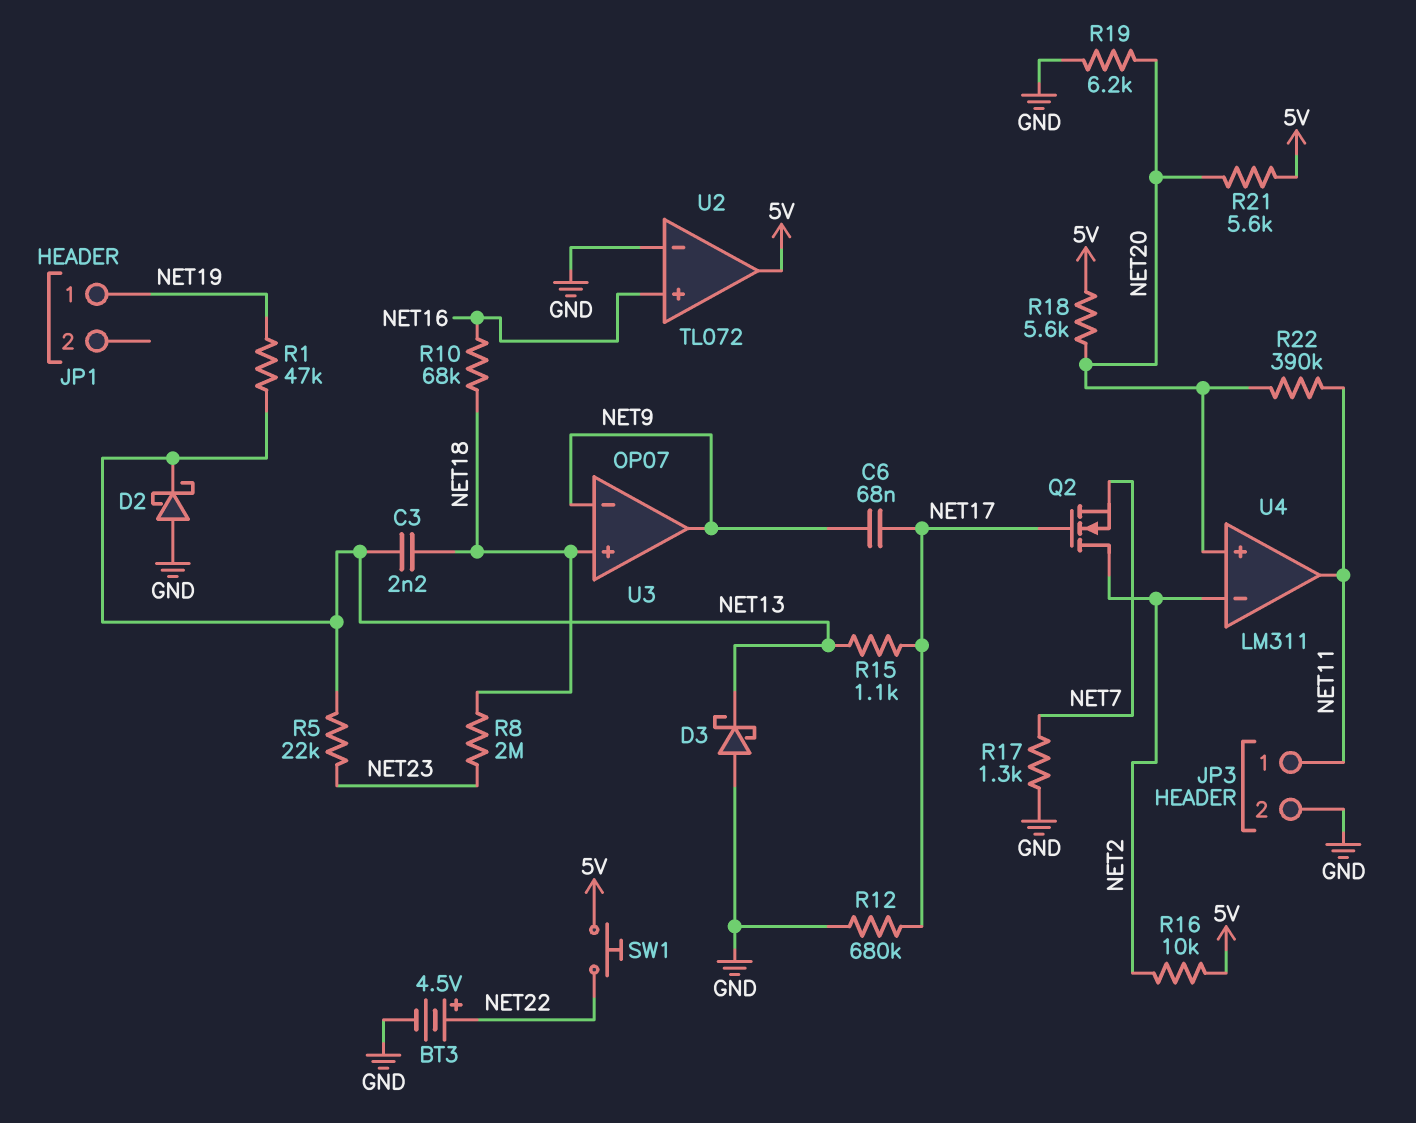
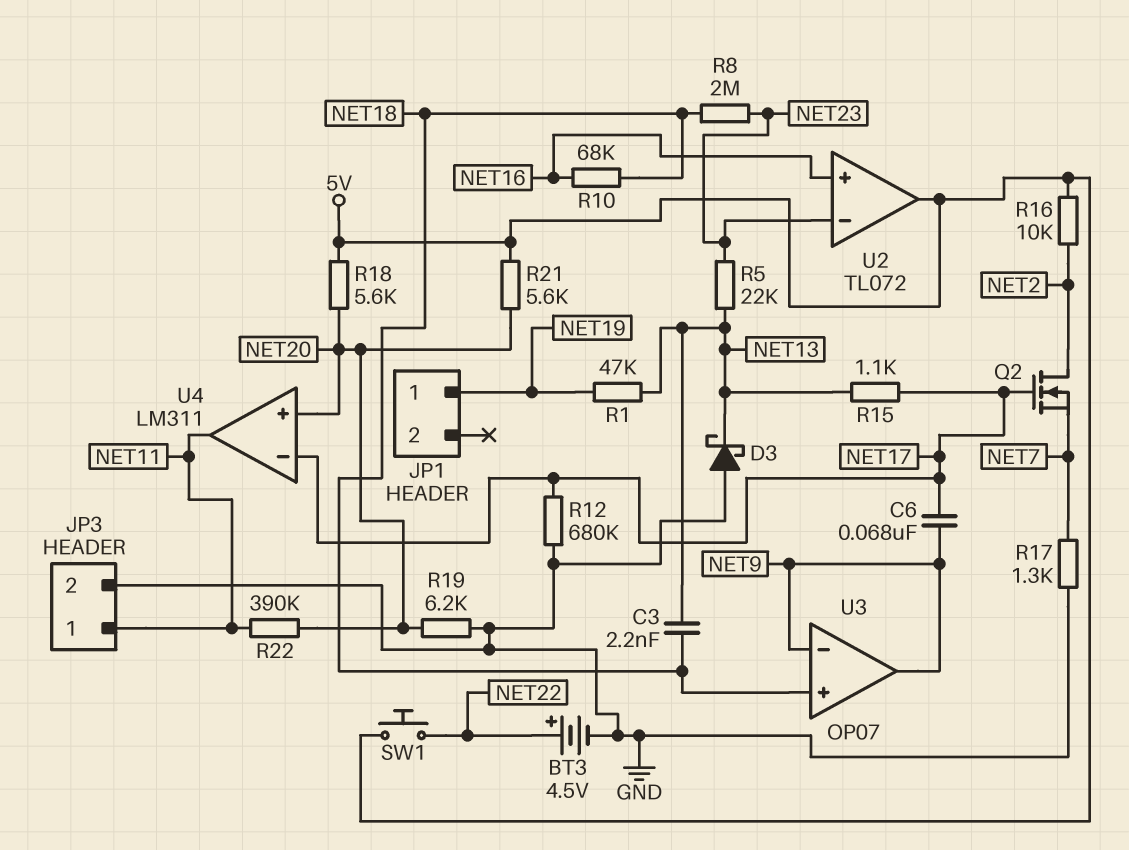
D2: schottky (A GND, K NET13) -> none
U2 pin in-: GND -> NET23
U4 pin in-: NET2 -> NET17

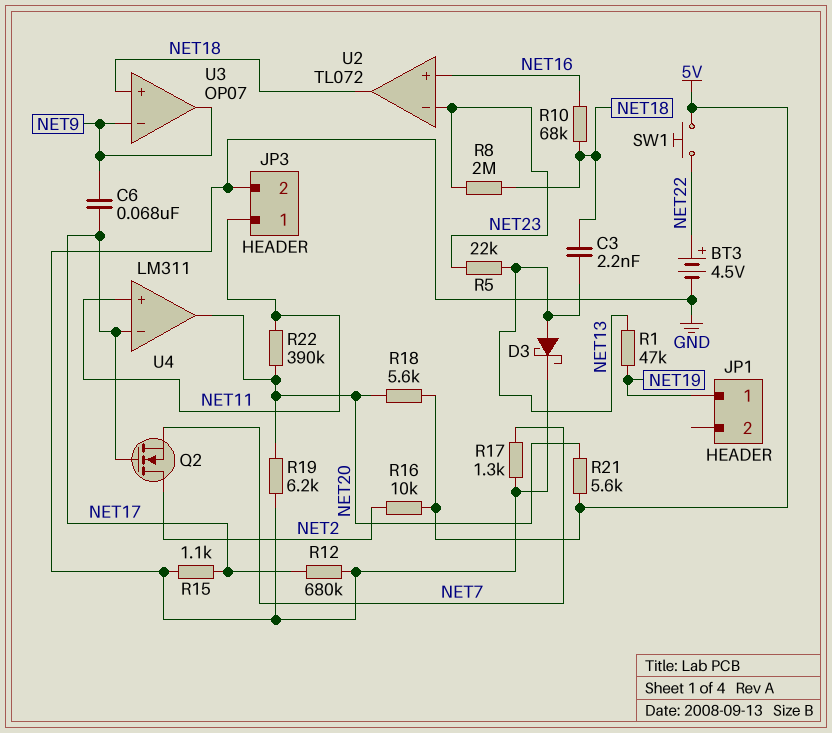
D3: schottky (A GND, K NET13) -> schottky (A NET13, K GND)
R15: 1.1k (NET13, NET17) -> 1.1k (GND, NET17)
U2 pin out: 5V -> NET18
U4 pin in+: NET20 -> NET11
U4 pin out: NET11 -> NET20

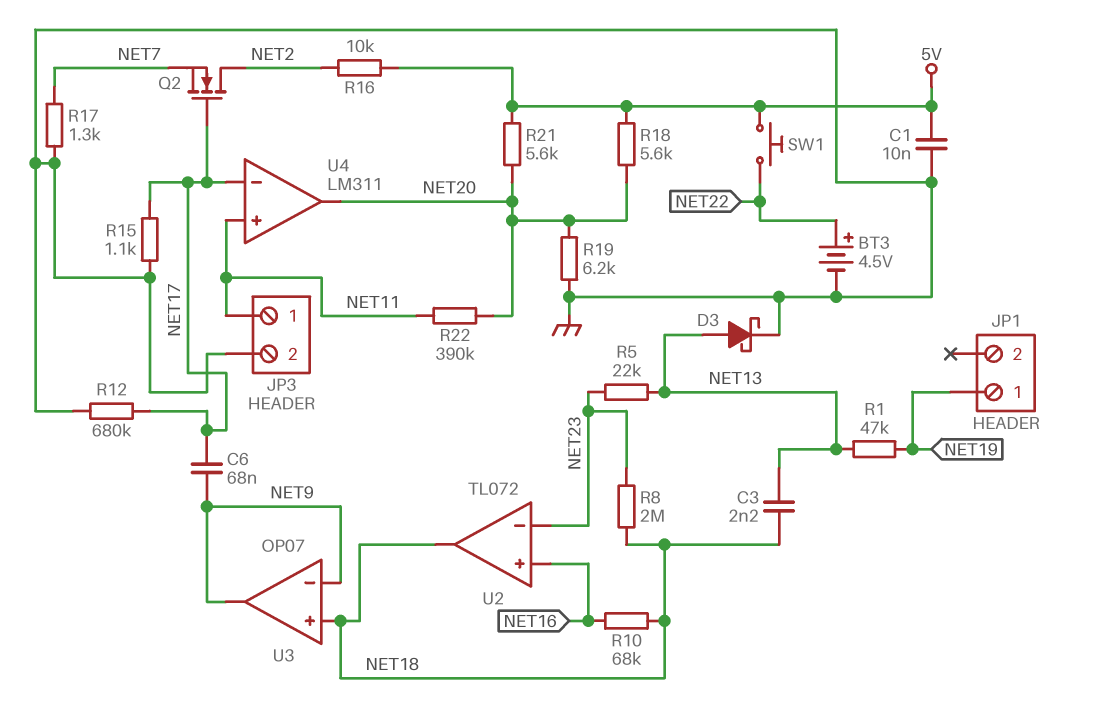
C1: none -> 10nF (5V, GND)

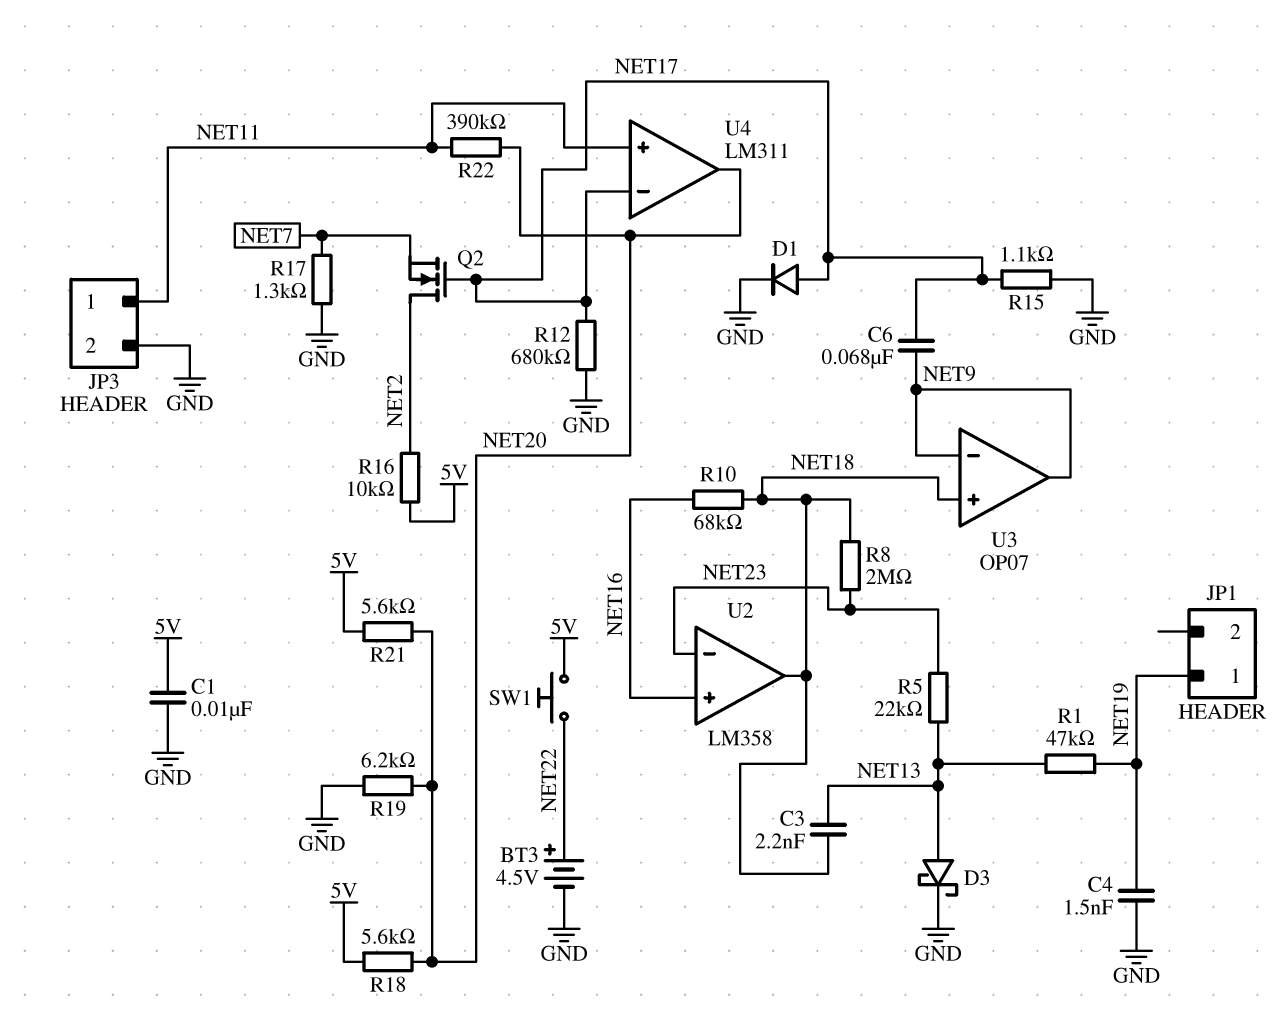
C4: none -> 1.5nF (GND, NET19)
D1: none -> diode (A NET17, K GND)
U2: TL072 -> LM358

